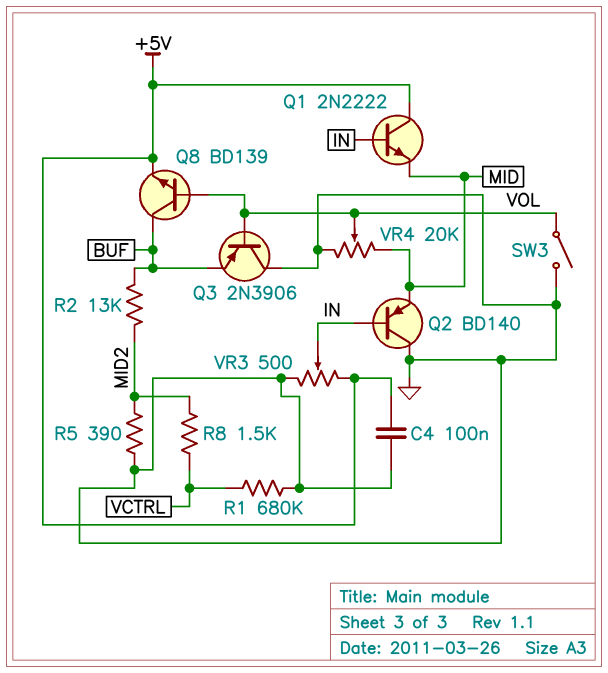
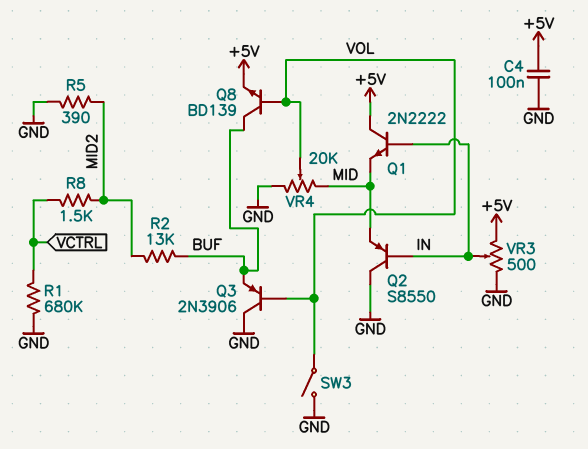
Q2: PNP BD140 (B IN, C GND, E MID) -> PNP S8550 (B IN, C GND, E MID)

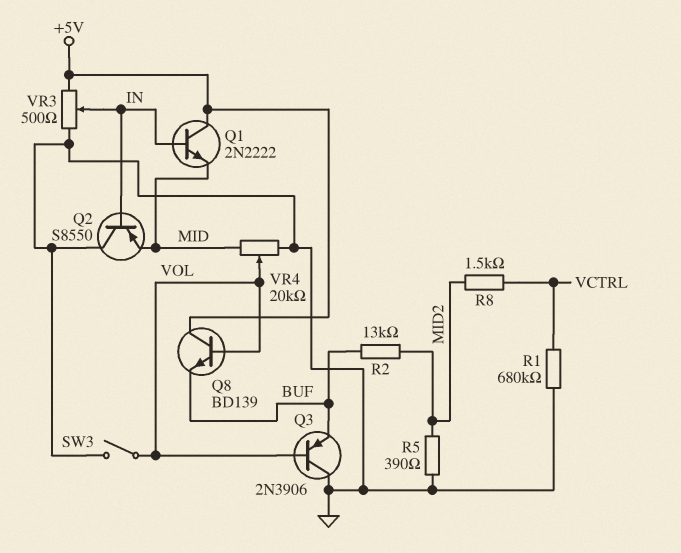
C4: 100nF (+5V, GND) -> none
Q8: NPN BD139 (B VOL, C BUF, E +5V) -> NPN BD139 (B VOL, C +5V, E BUF)

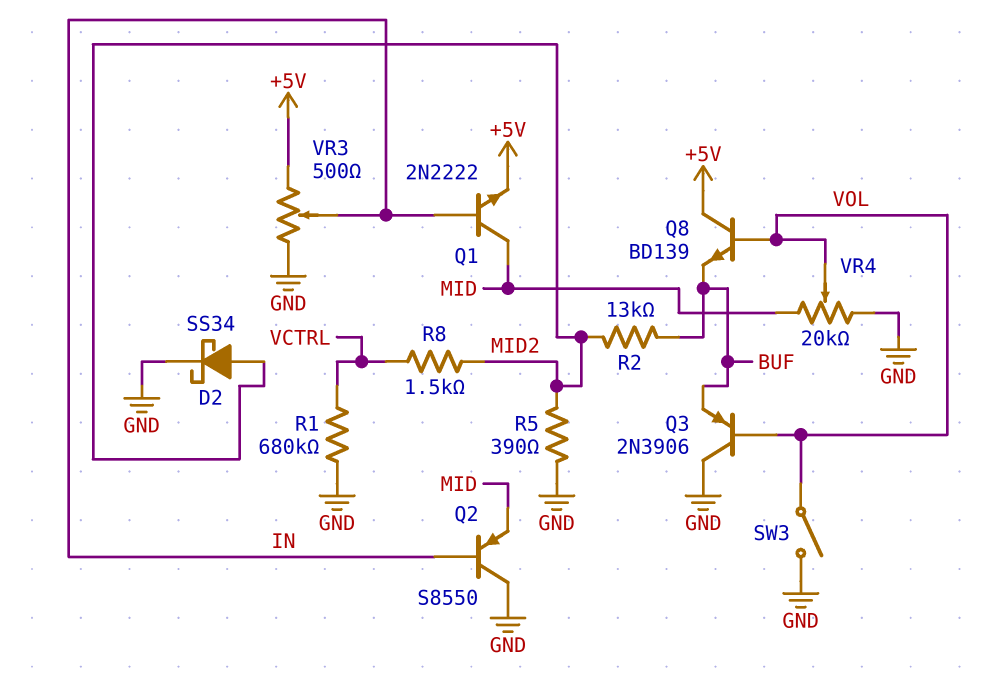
D2: none -> schottky SS34 (A MID2, K GND)
Q1: NPN 2N2222 (B IN, C +5V, E MID) -> NPN 2N2222 (B IN, C MID, E +5V)

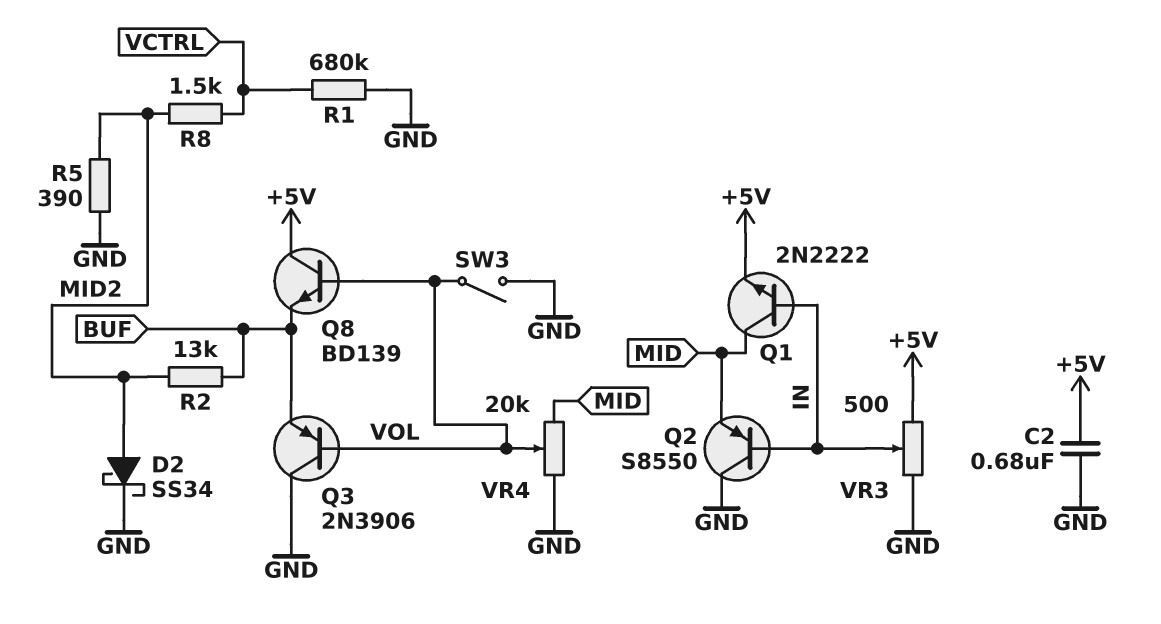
C2: none -> 680nF (+5V, GND)

